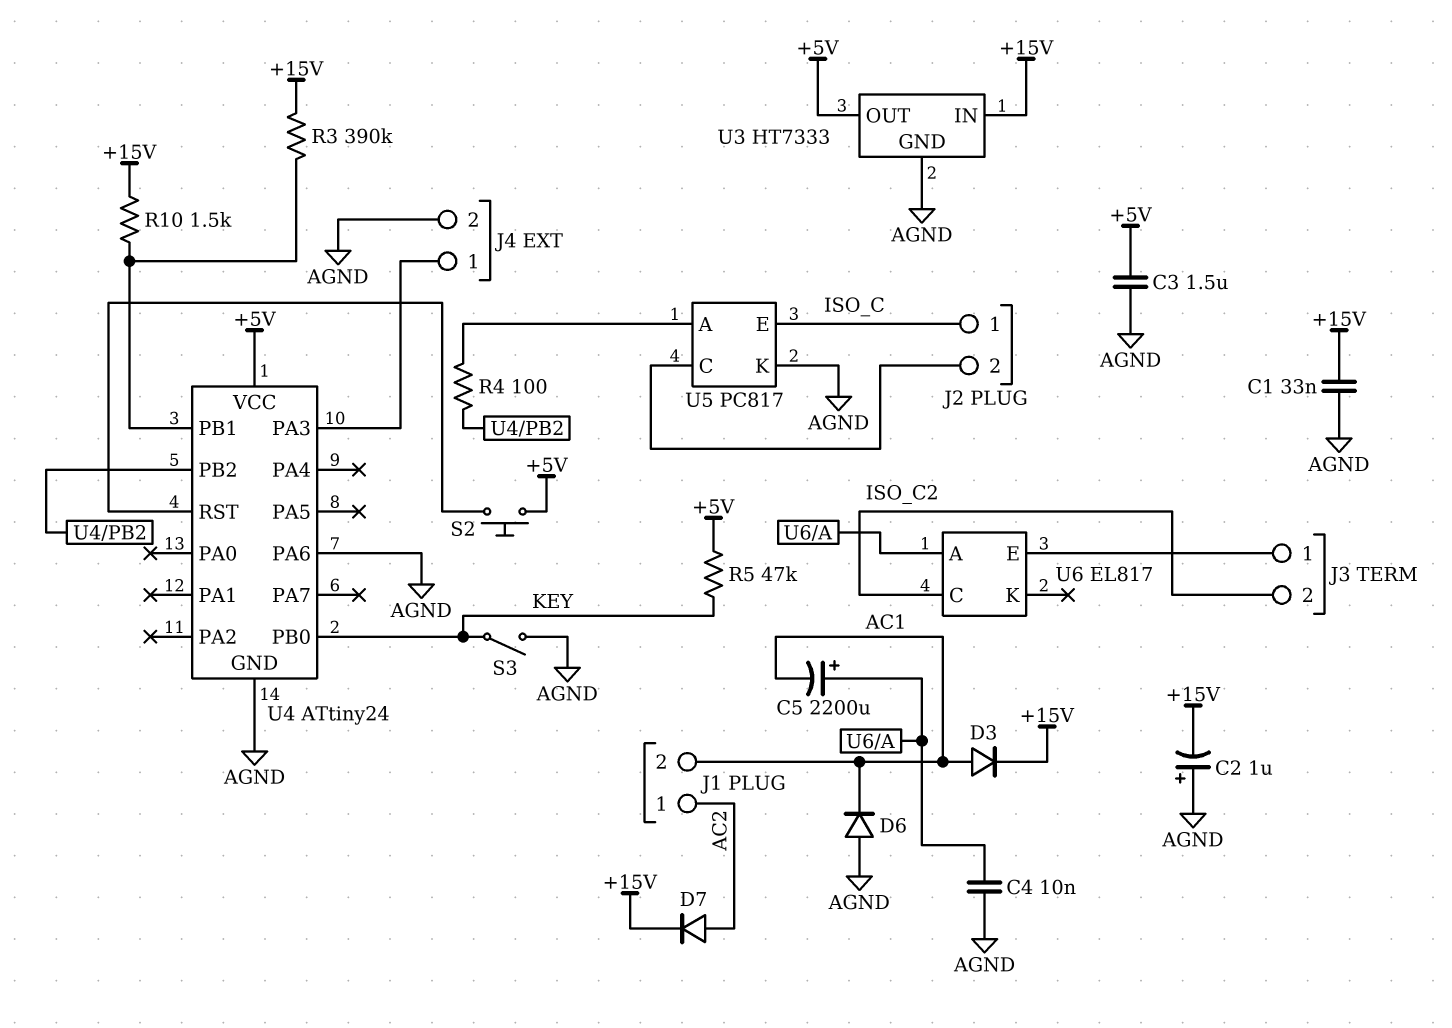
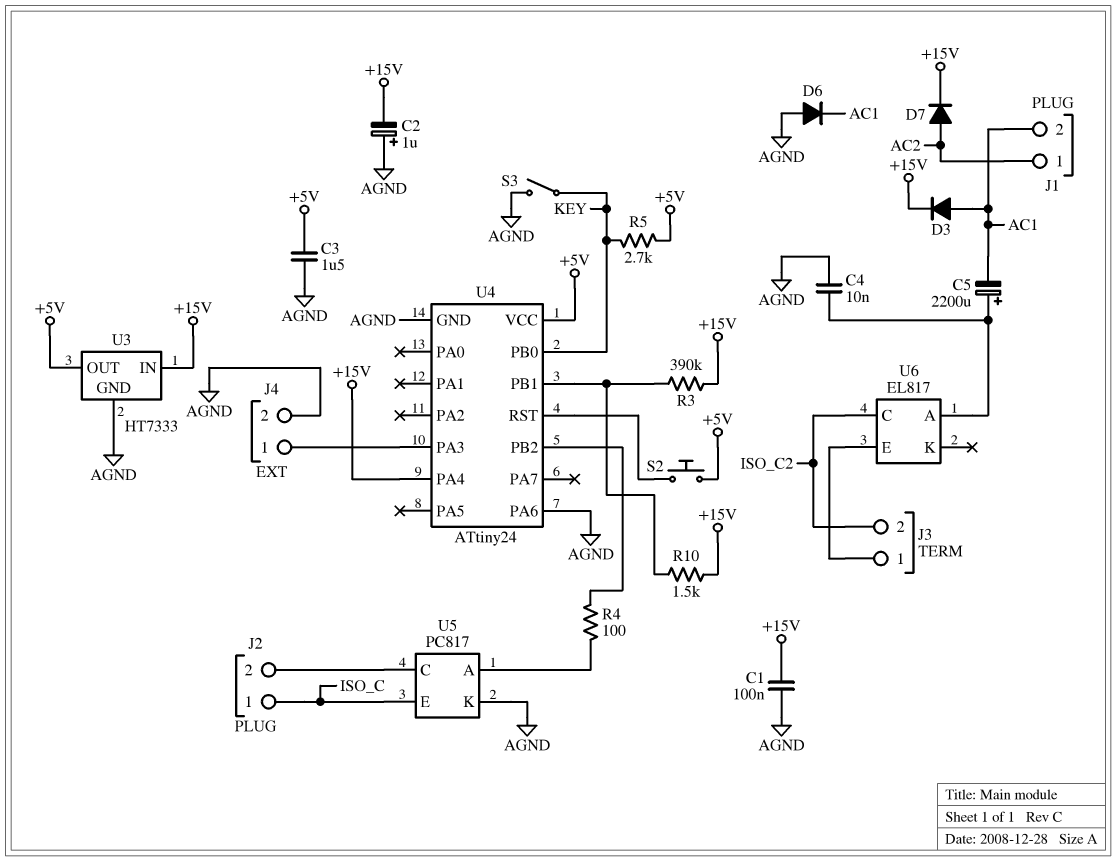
C1: 33nF (+15V, AGND) -> 100nF (+15V, AGND)
R5: 47k (+5V, KEY) -> 2.7k (+5V, KEY)
U4 pin PA4: none -> +15V

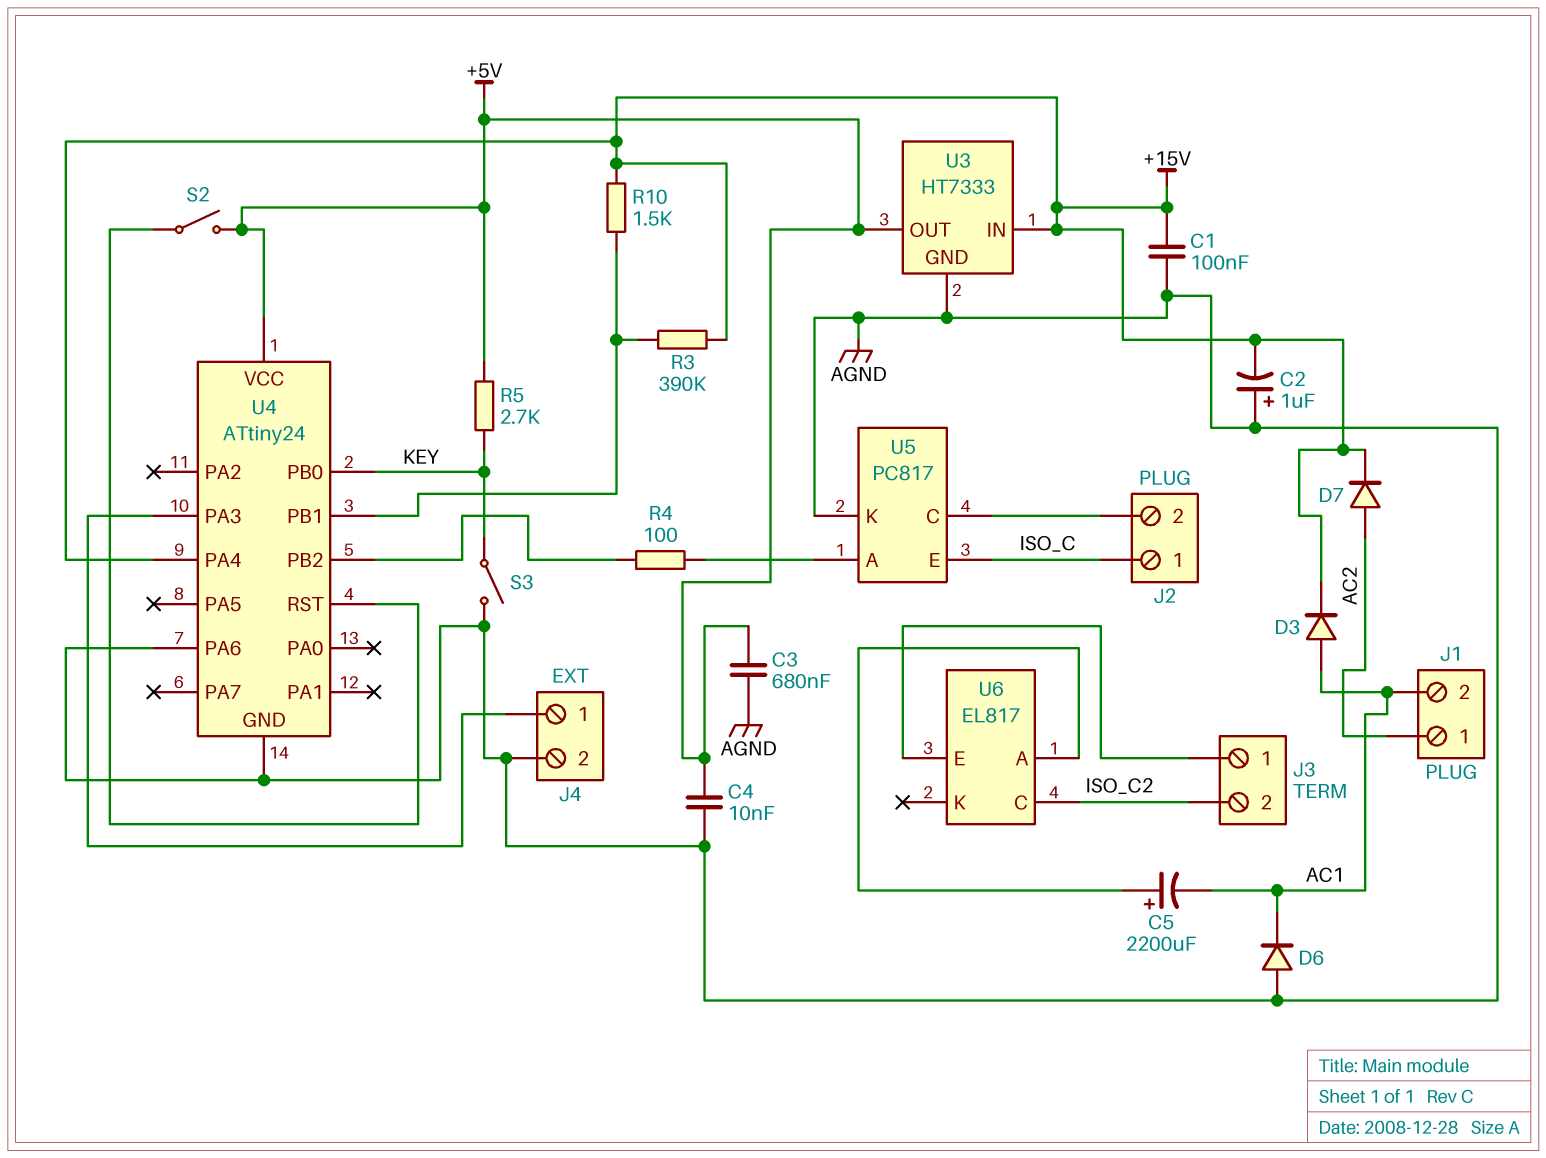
C3: 1.5uF (+5V, AGND) -> 680nF (+5V, AGND)
C4: 10nF (AGND, U6/A) -> 10nF (+5V, AGND)
S2: button (+5V, U4/RST) -> switch (+5V, U4/RST)

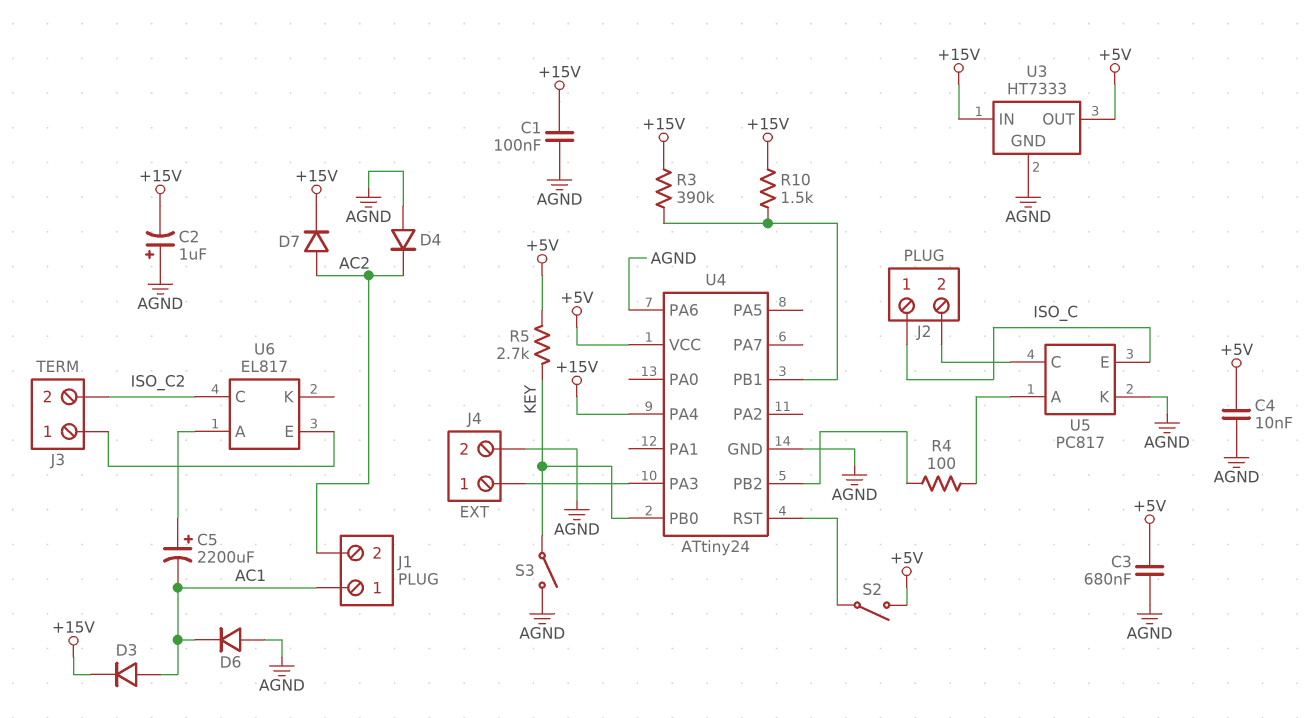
D4: none -> diode (A AGND, K AC2)
J1 pin 1: AC2 -> AC1
J1 pin 2: AC1 -> AC2

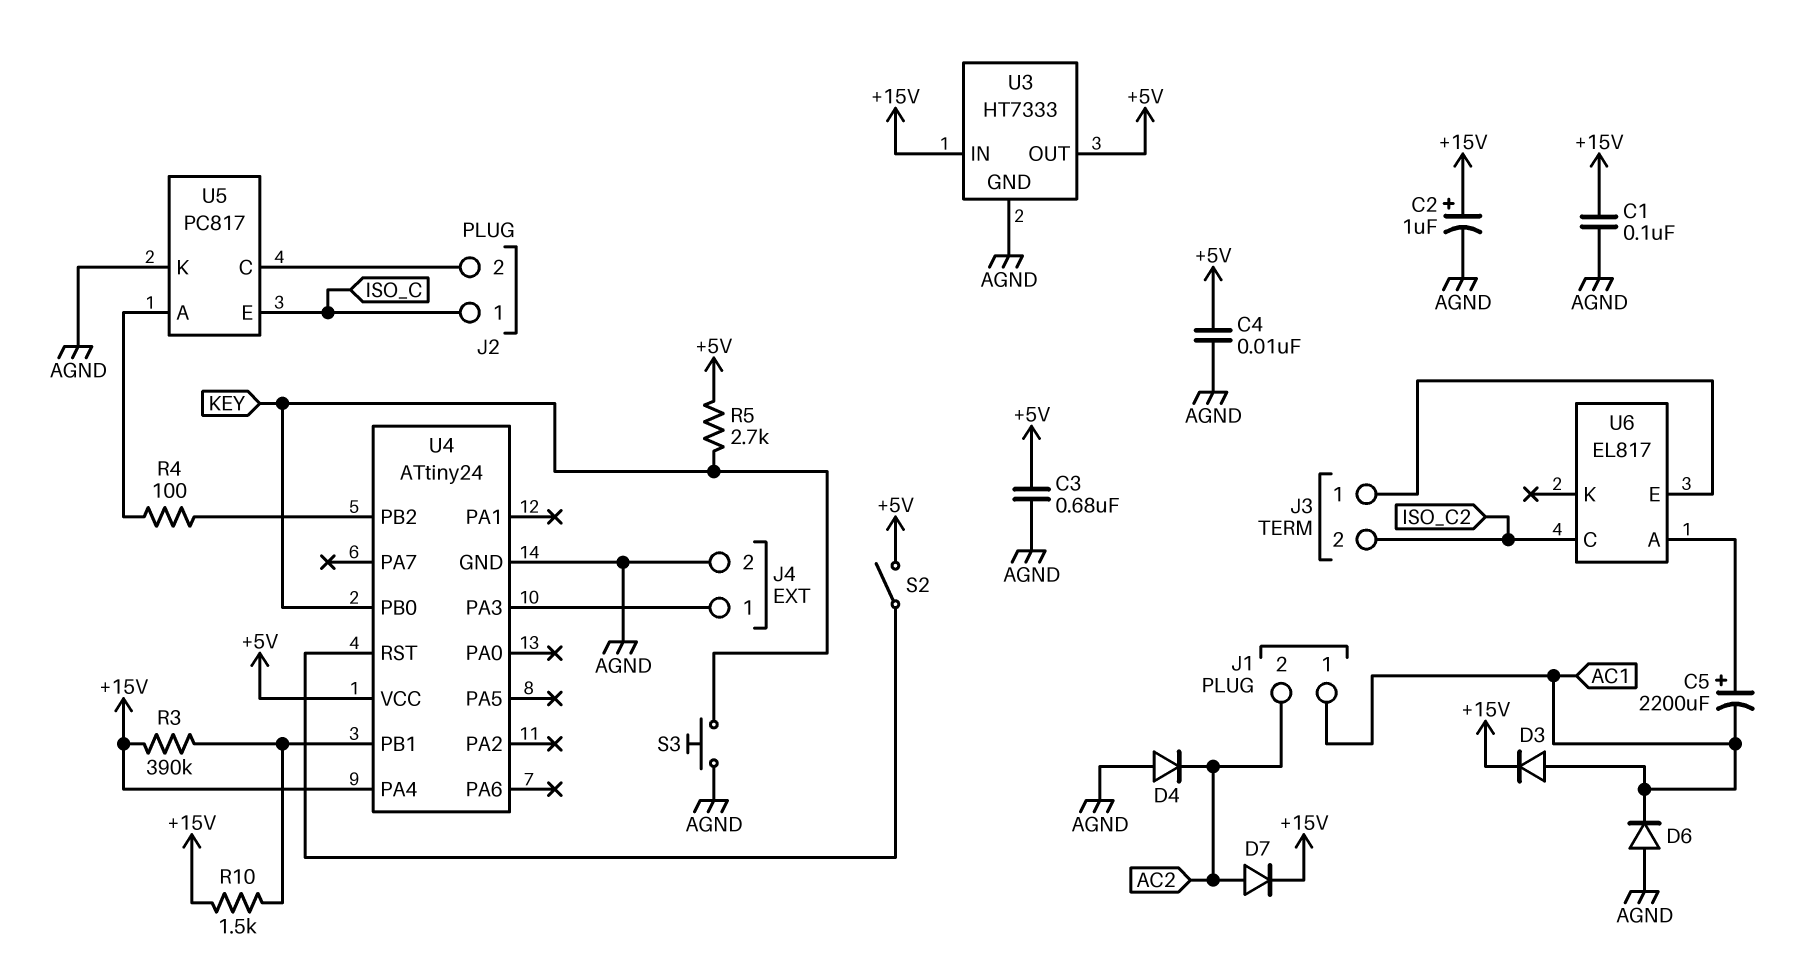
C2: 1uF (plus AGND, minus +15V) -> 1uF (plus +15V, minus AGND)
S3: switch (AGND, KEY) -> button (AGND, KEY)
U4 pin PA6: AGND -> none

